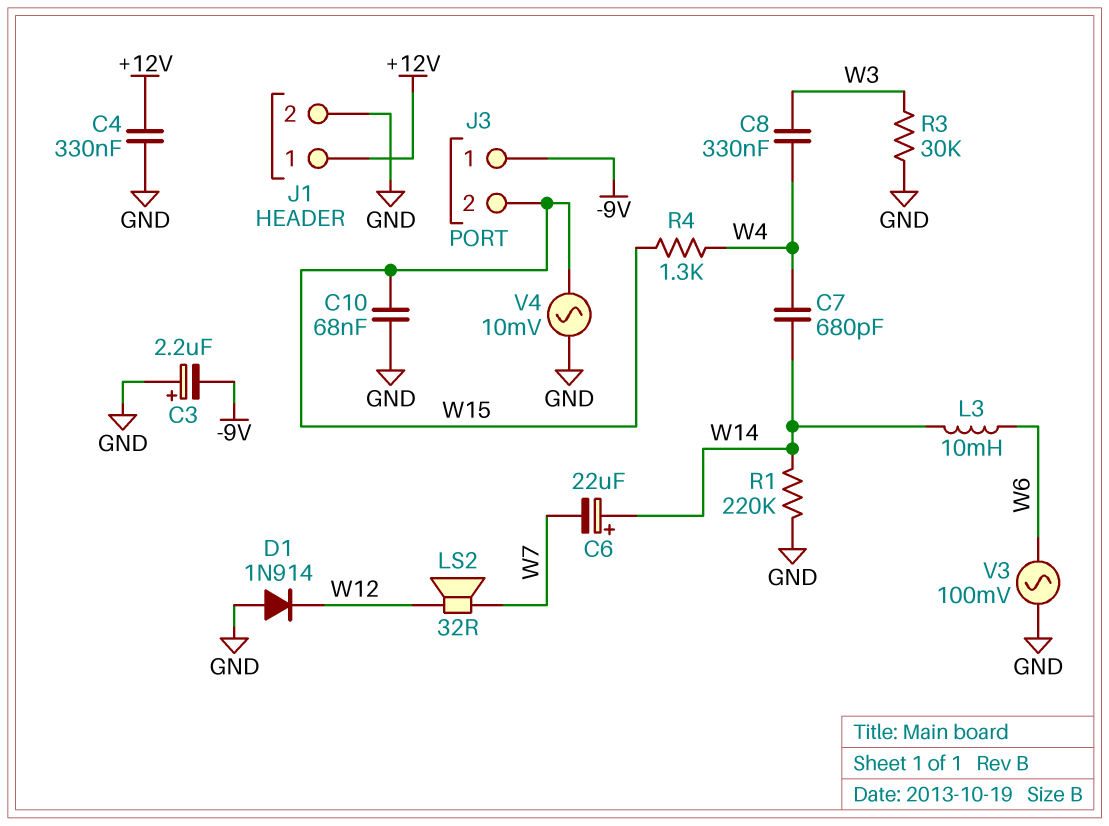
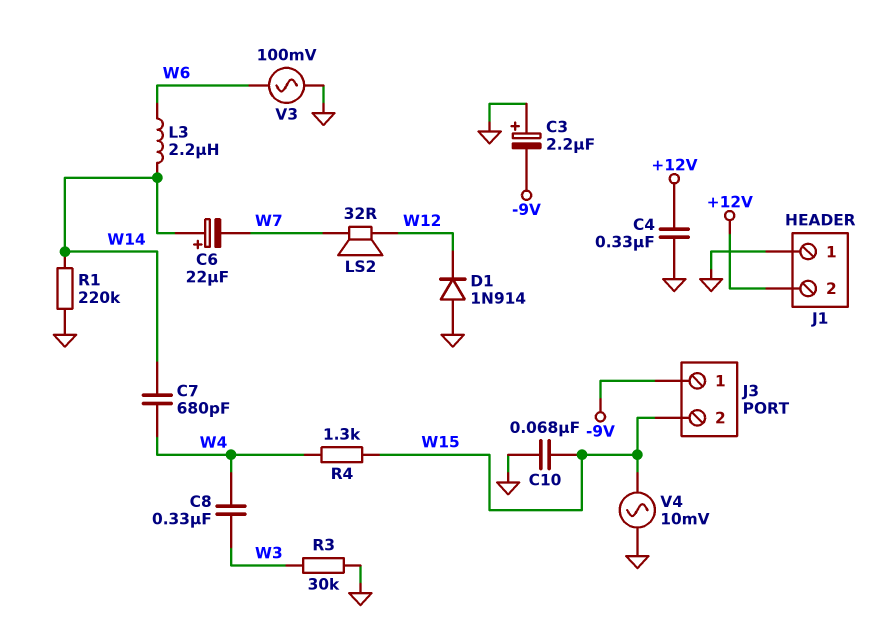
J1 pin 1: +12V -> GND
J1 pin 2: GND -> +12V
L3: 10mH (W6, W14) -> 2.2uH (W6, W14)

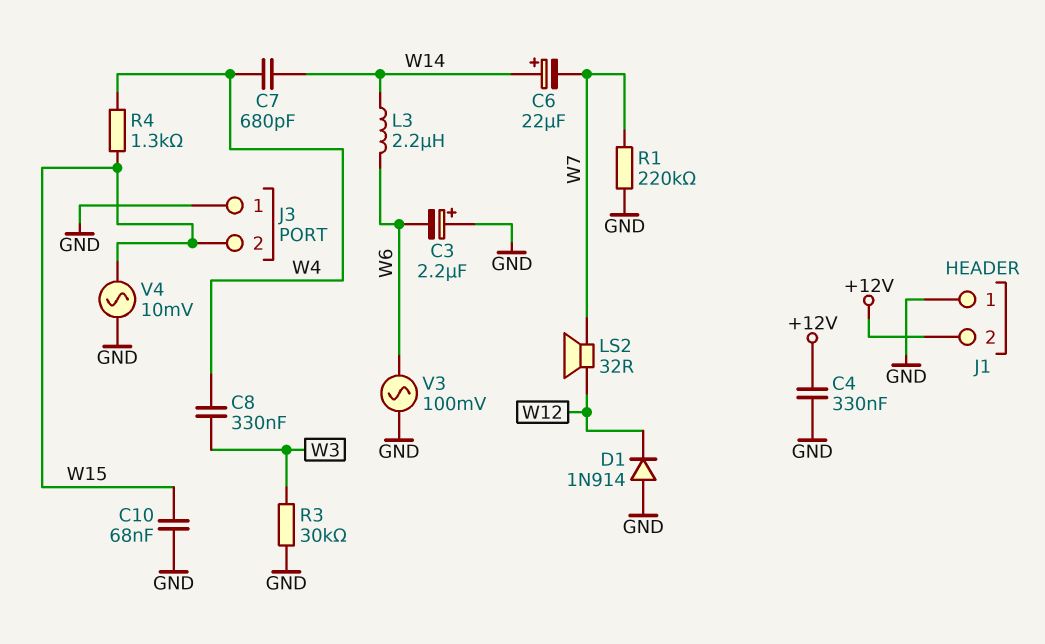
C3: 2.2uF (plus GND, minus -9V) -> 2.2uF (plus GND, minus W6)
J3 pin 1: -9V -> GND
R1: 220k (GND, W14) -> 220k (GND, W7)

